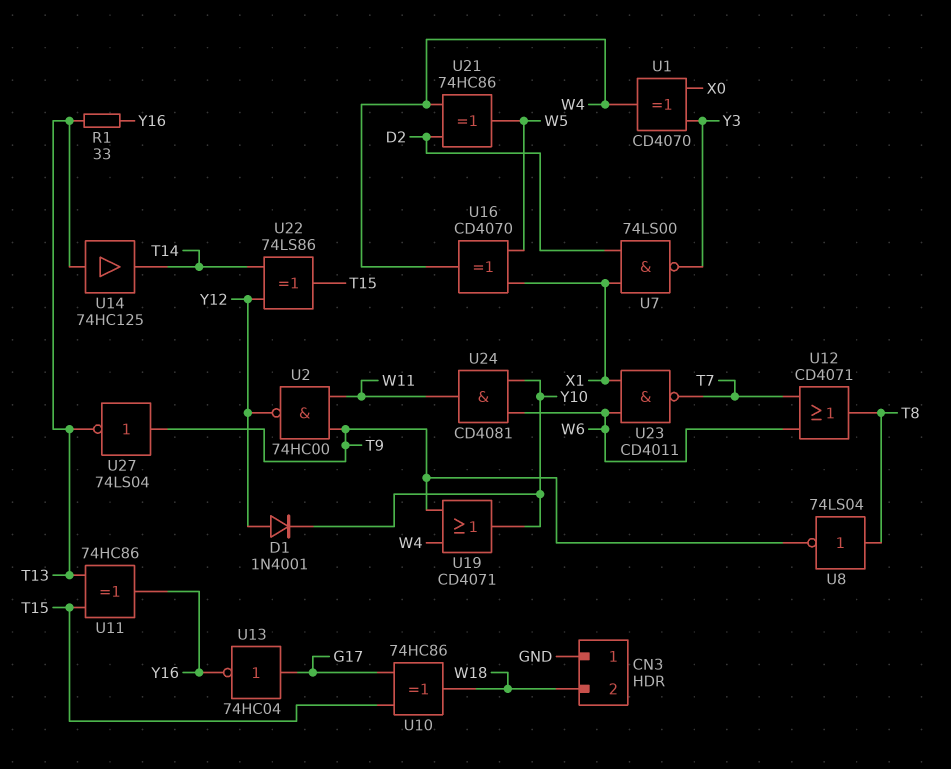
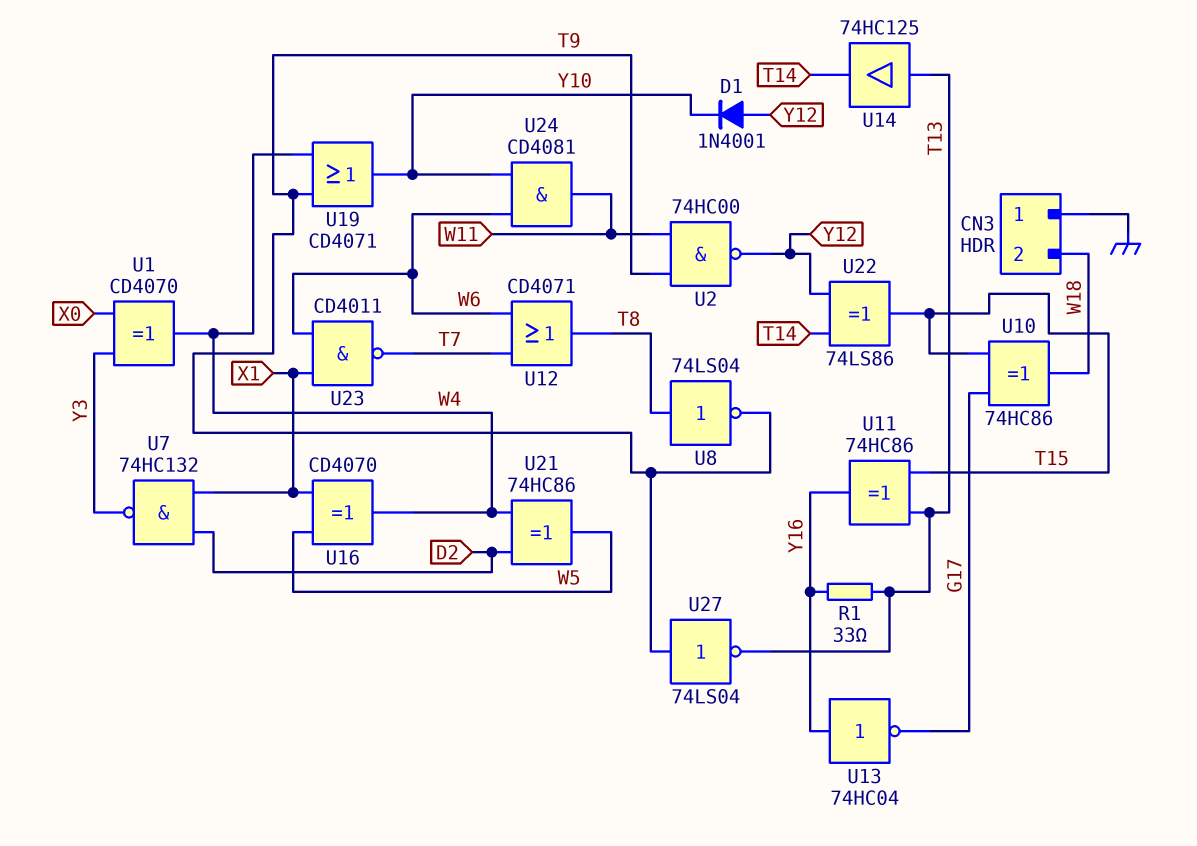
U7: NAND 74LS00 (in D2, in X1, out Y3) -> NAND 74HC132 (in D2, in X1, out Y3)
U13: NOT 74HC04 (in G17, out Y16) -> NOT 74HC04 (in Y16, out G17)

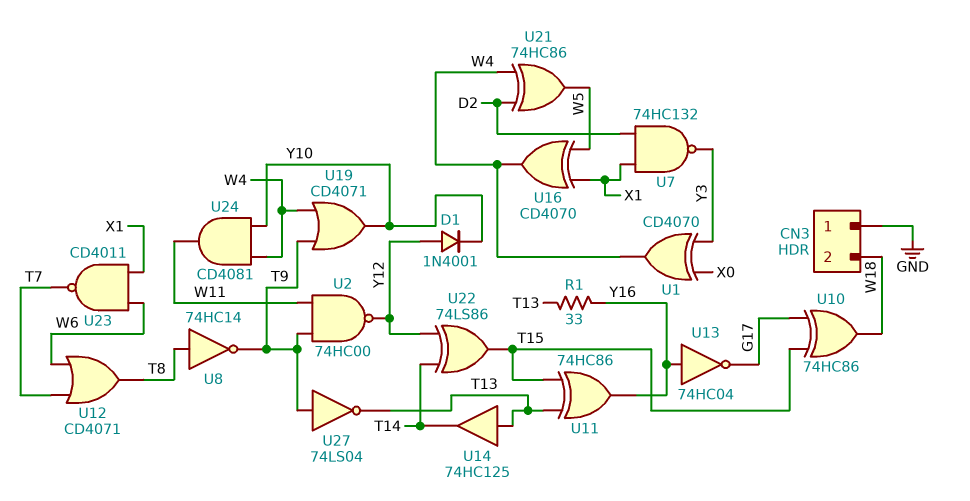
U8: NOT 74LS04 (in T8, out T9) -> NOT 74HC14 (in T8, out T9)
U24: AND CD4081 (in W6, in Y10, out W11) -> AND CD4081 (in W4, in Y10, out W11)

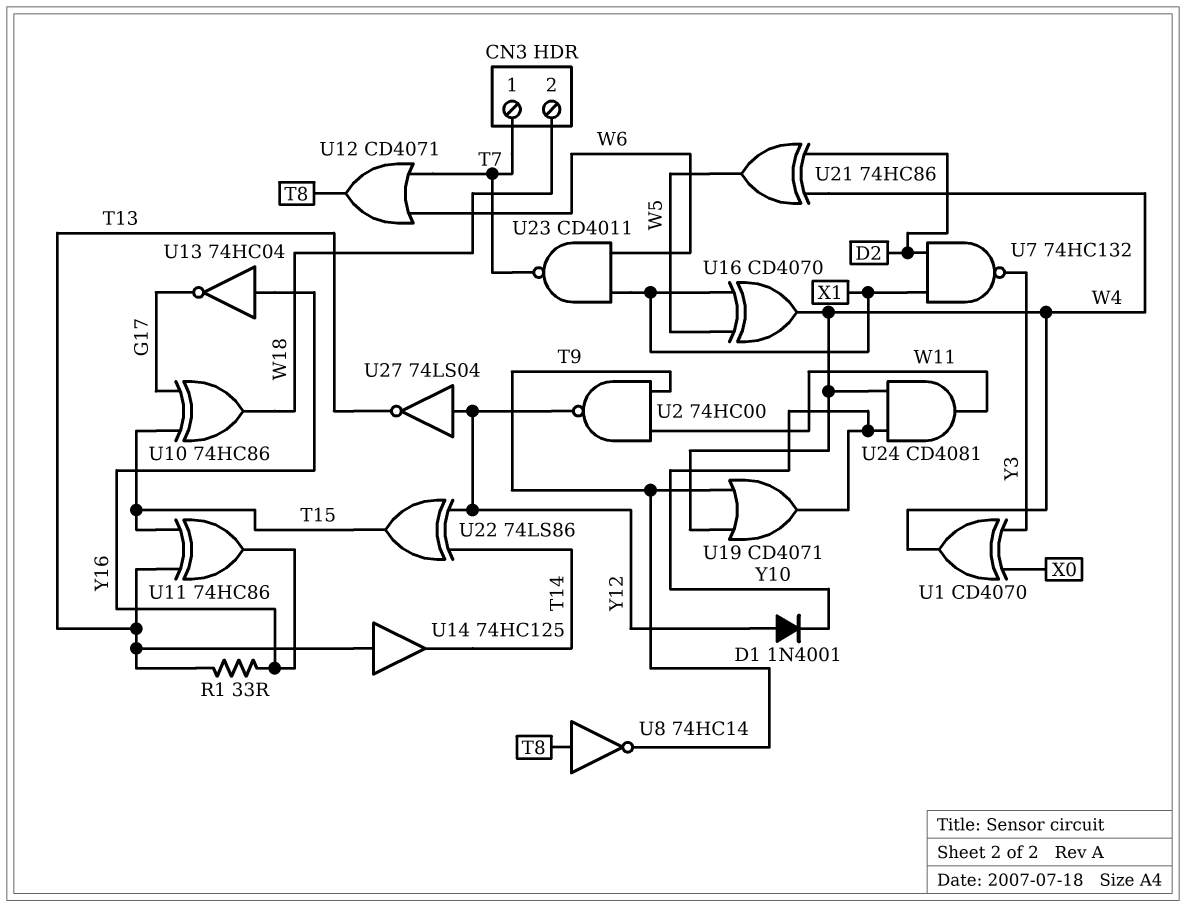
CN3 pin 1: GND -> T7
U27: NOT 74LS04 (in T9, out T13) -> NOT 74LS04 (in Y12, out T13)

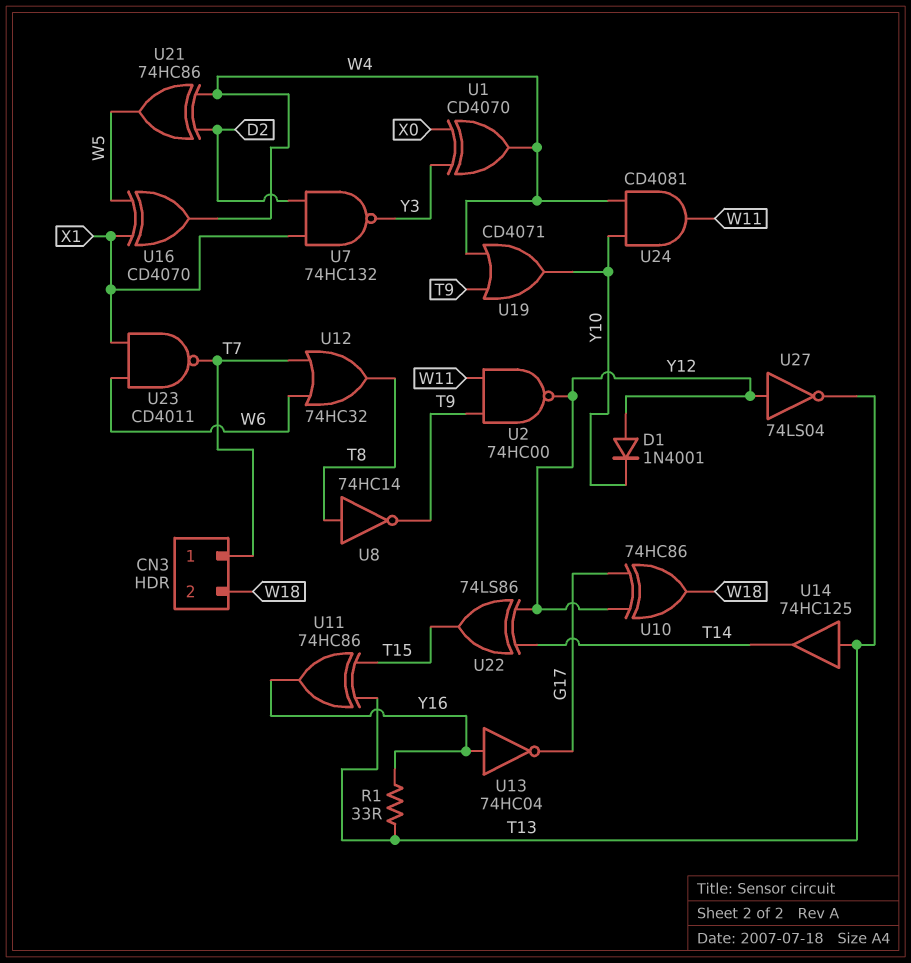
U10: XOR 74HC86 (in G17, in T15, out W18) -> XOR 74HC86 (in G17, in Y12, out W18)
U12: OR CD4071 (in T7, in W6, out T8) -> OR 74HC32 (in T7, in W6, out T8)

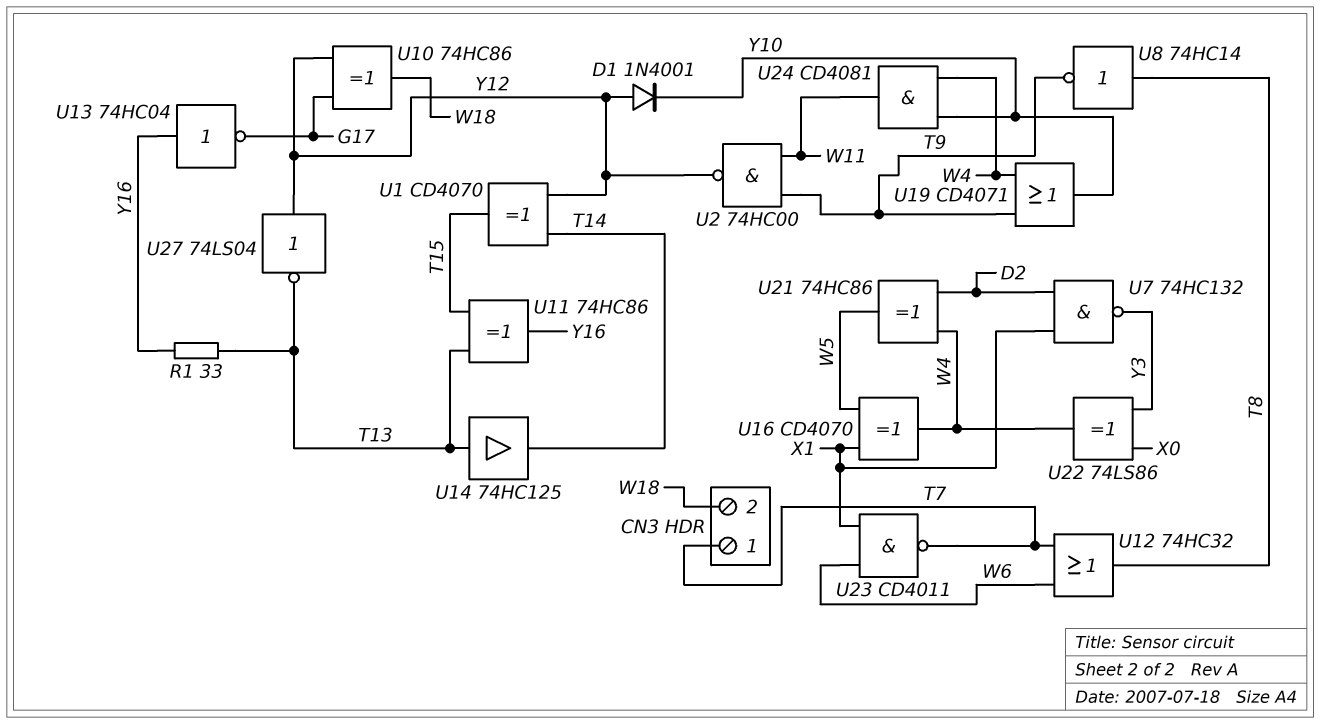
U1: XOR CD4070 (in X0, in Y3, out W4) -> XOR CD4070 (in T14, in Y12, out T15)
U22: XOR 74LS86 (in T14, in Y12, out T15) -> XOR 74LS86 (in X0, in Y3, out W4)

